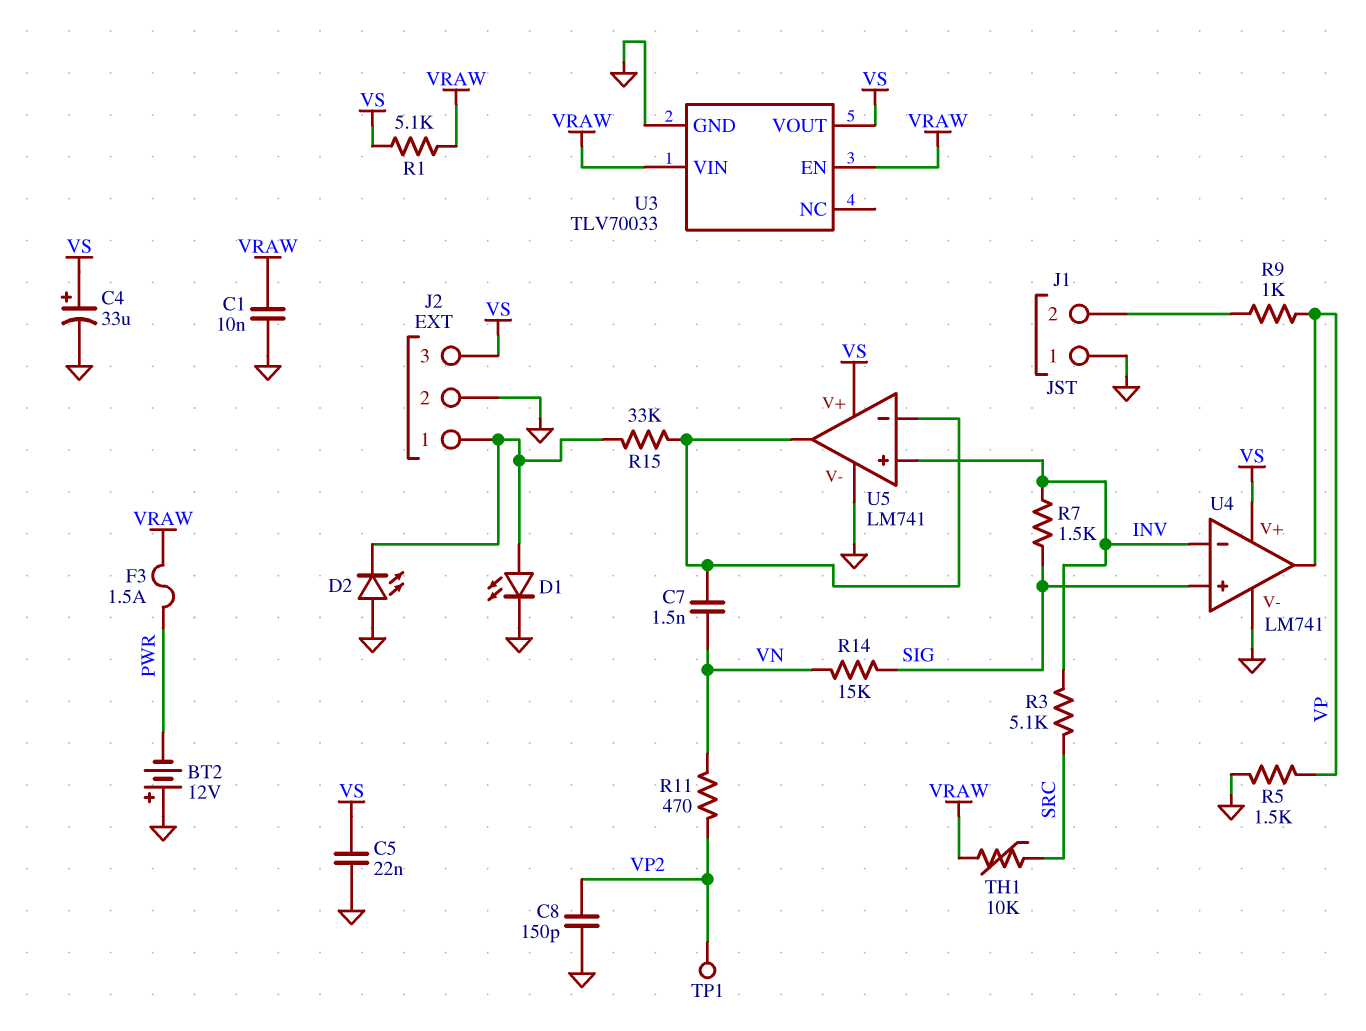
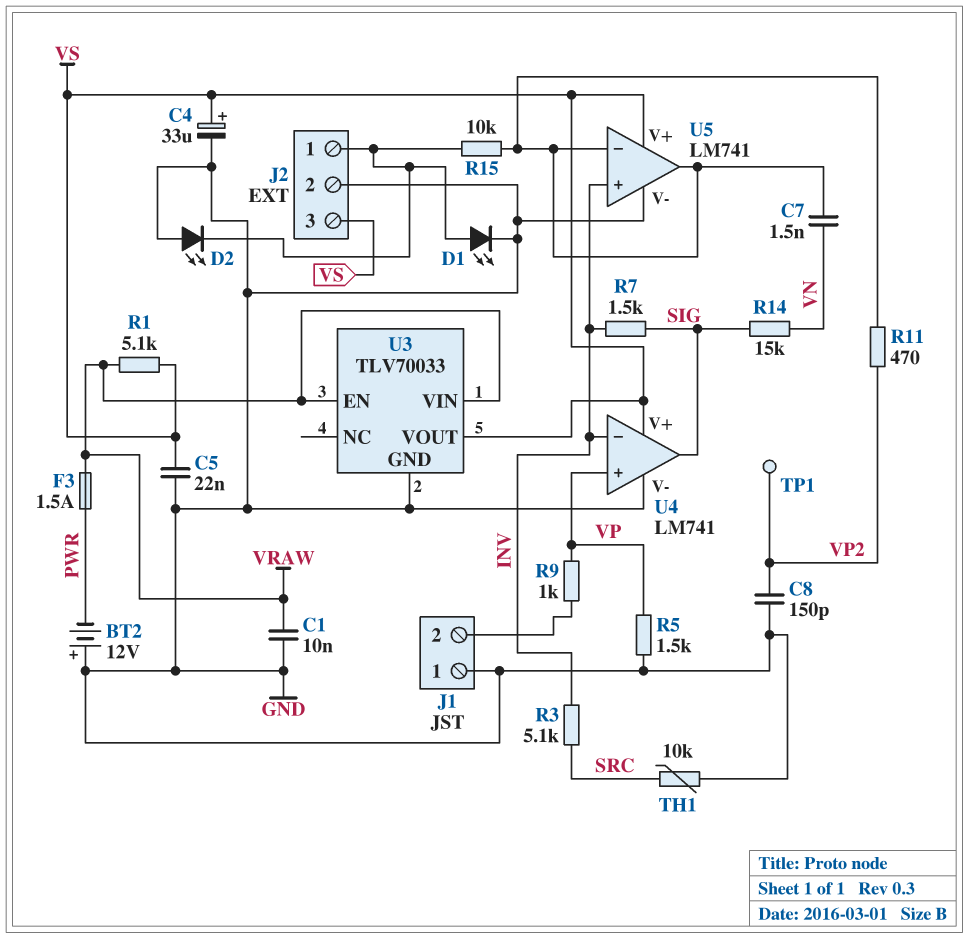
R11: 470 (VN, VP2) -> 470 (U5/in-, VP2)
R15: 33k (J2/1, U5/in-) -> 10k (J2/1, U5/in-)
TH1: 10k (SRC, VRAW) -> 10k (GND, SRC)
U4 pin in+: SIG -> VP
U4 pin out: VP -> SIG

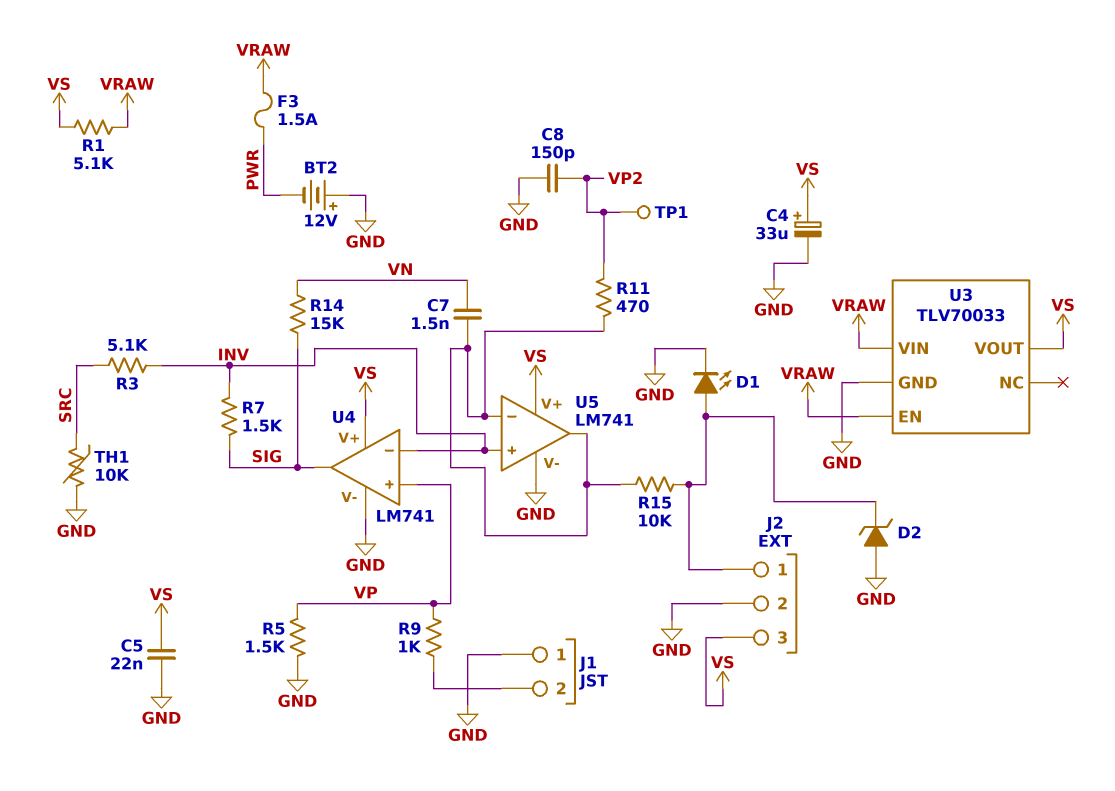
C1: 10nF (GND, VRAW) -> none
D2: LED (A GND, K J2/1) -> zener (A GND, K J2/1)

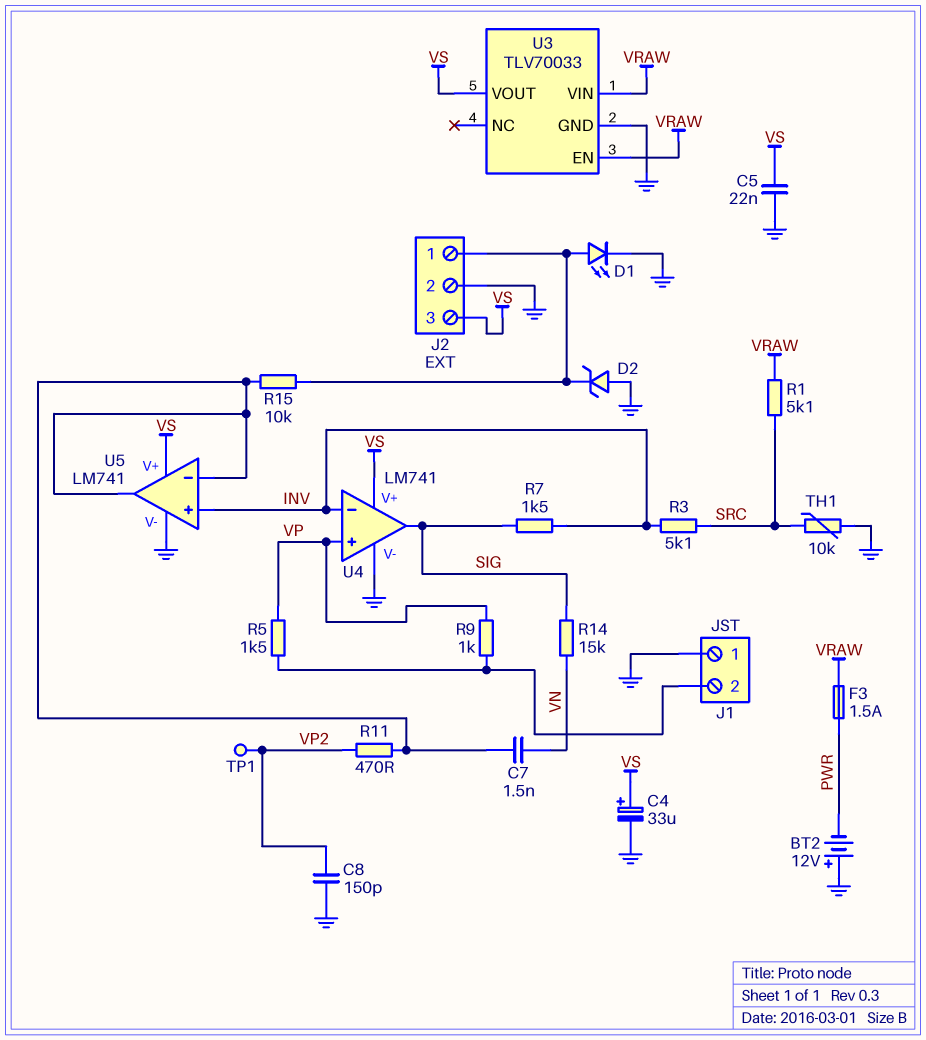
R1: 5.1k (VRAW, VS) -> 5.1k (SRC, VRAW)
R5: 1.5k (GND, VP) -> 1.5k (J1/2, VP)

